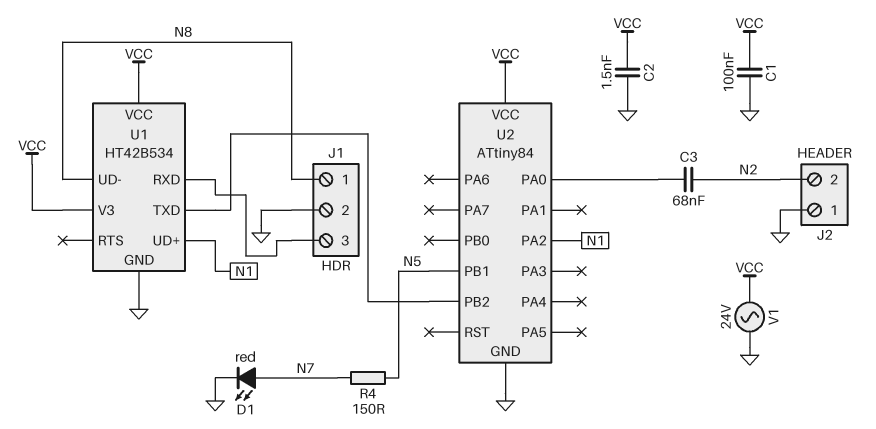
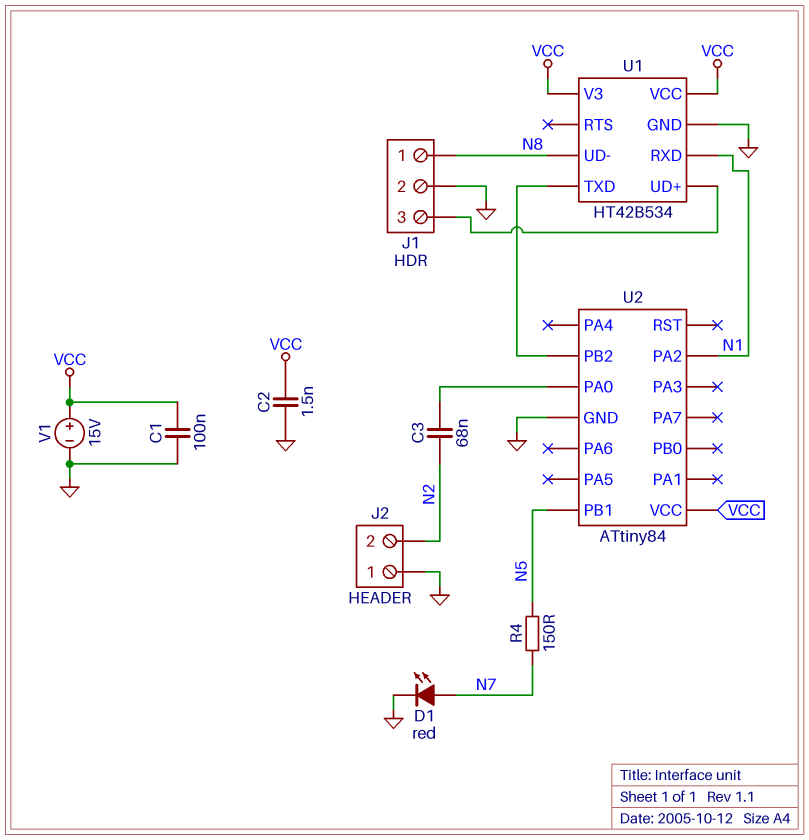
U1 pin RXD: J1/3 -> N1
U1 pin UD+: N1 -> J1/3
V1: AC 24V (GND, VCC) -> 15V (plus VCC, minus GND)

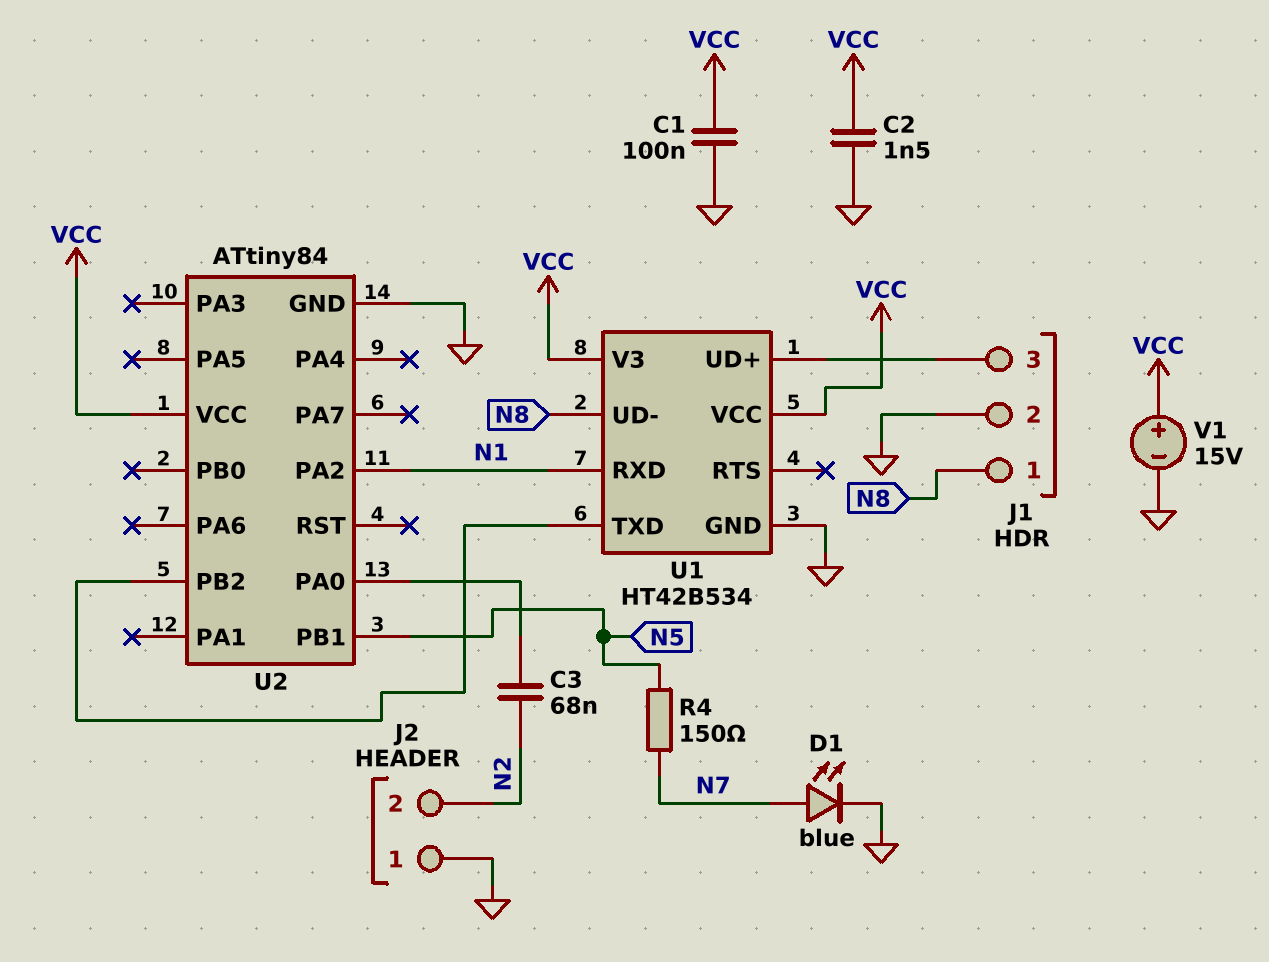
D1: LED red (A N7, K GND) -> LED blue (A N7, K GND)

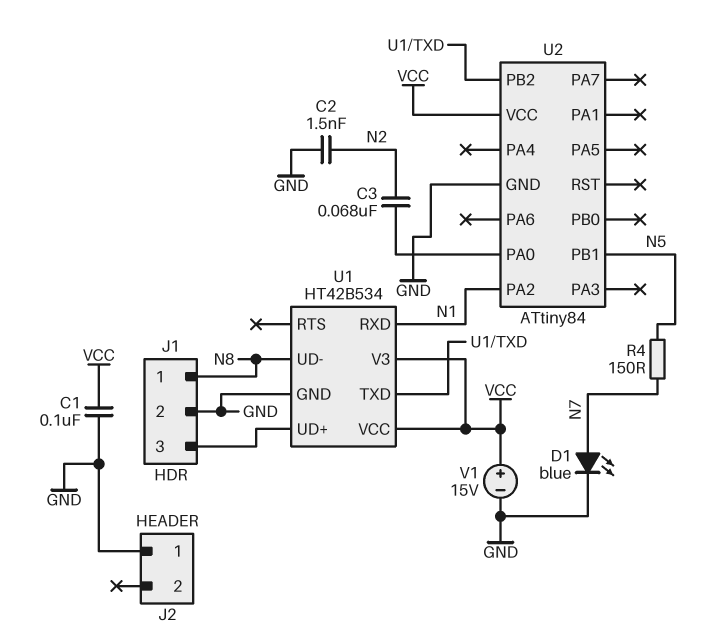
C2: 1.5nF (GND, VCC) -> 1.5nF (GND, N2)
J2 pin 2: N2 -> none

